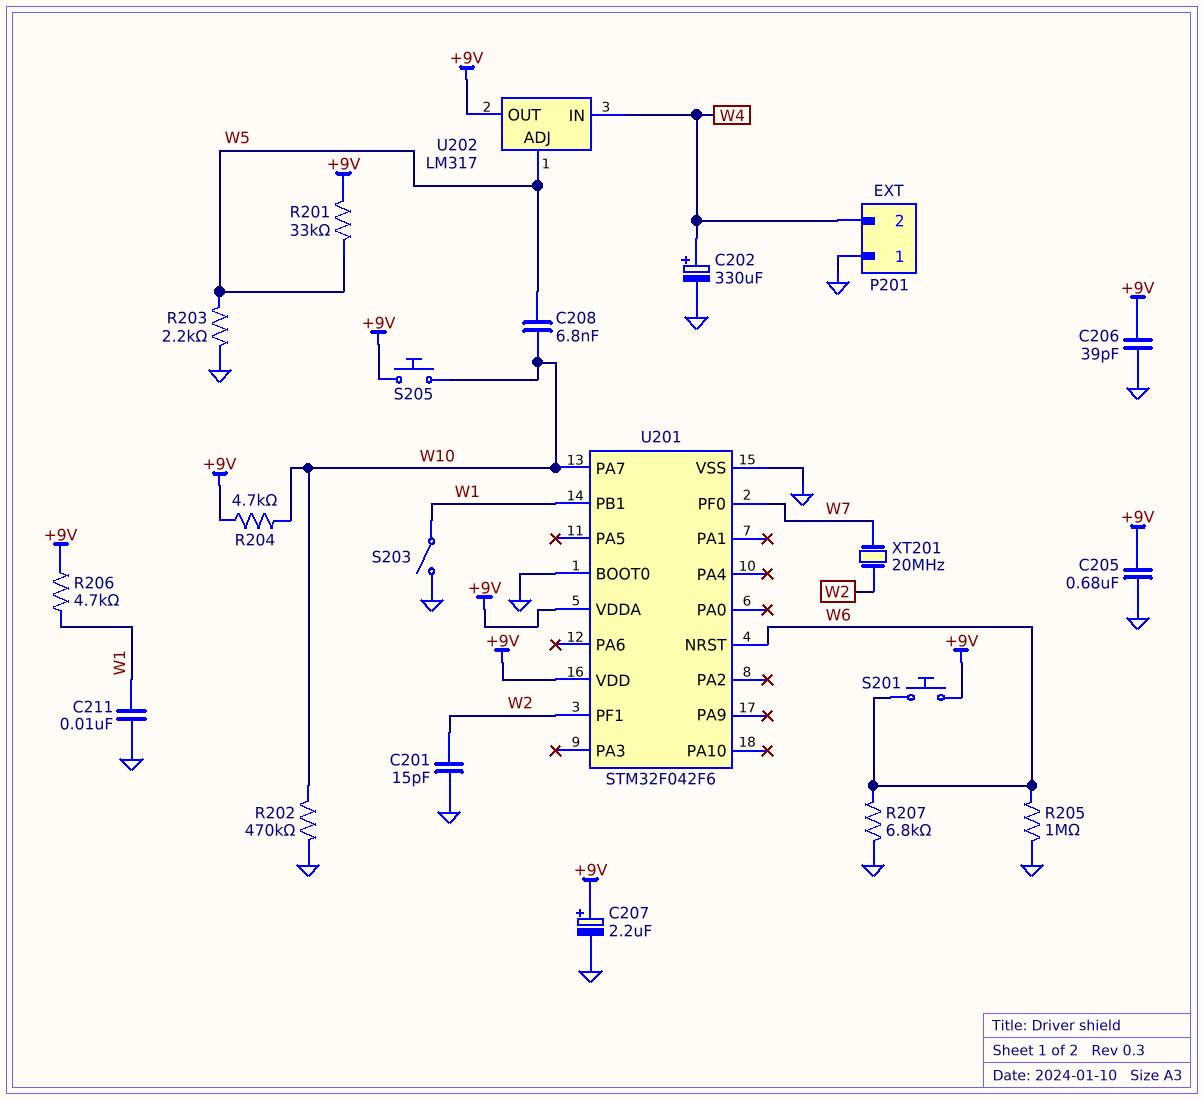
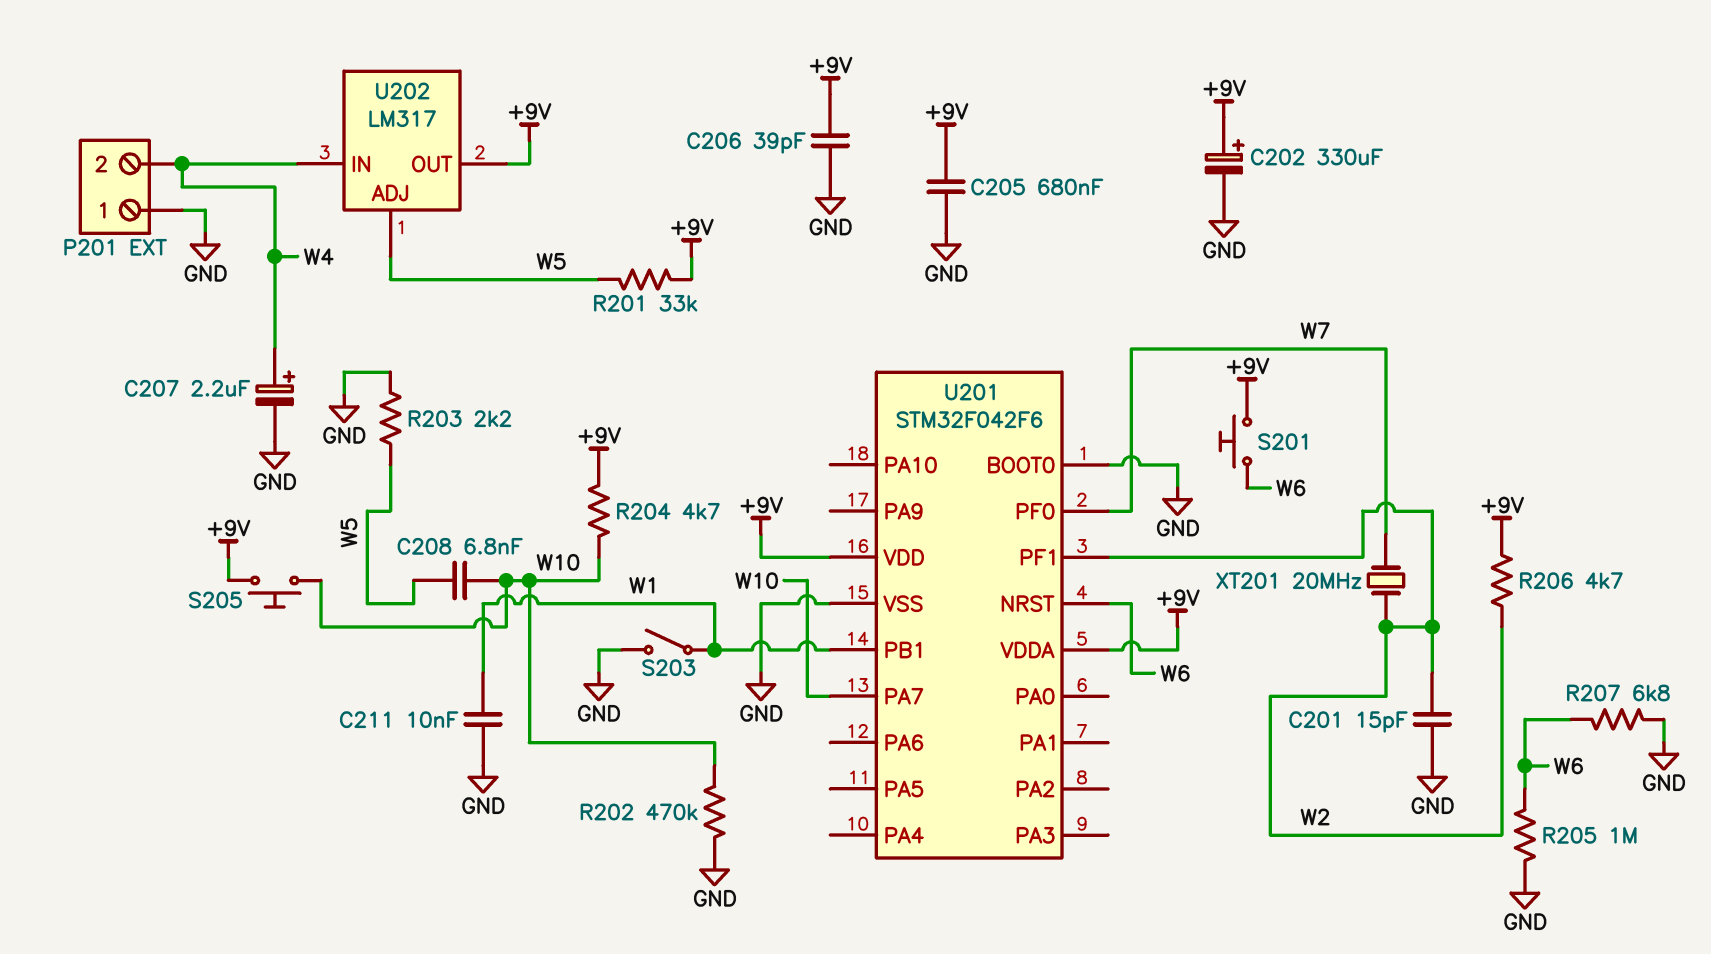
C202: 330uF (plus W4, minus GND) -> 330uF (plus +9V, minus GND)
C207: 2.2uF (plus +9V, minus GND) -> 2.2uF (plus W4, minus GND)
R206: 4.7k (+9V, W1) -> 4.7k (+9V, W2)

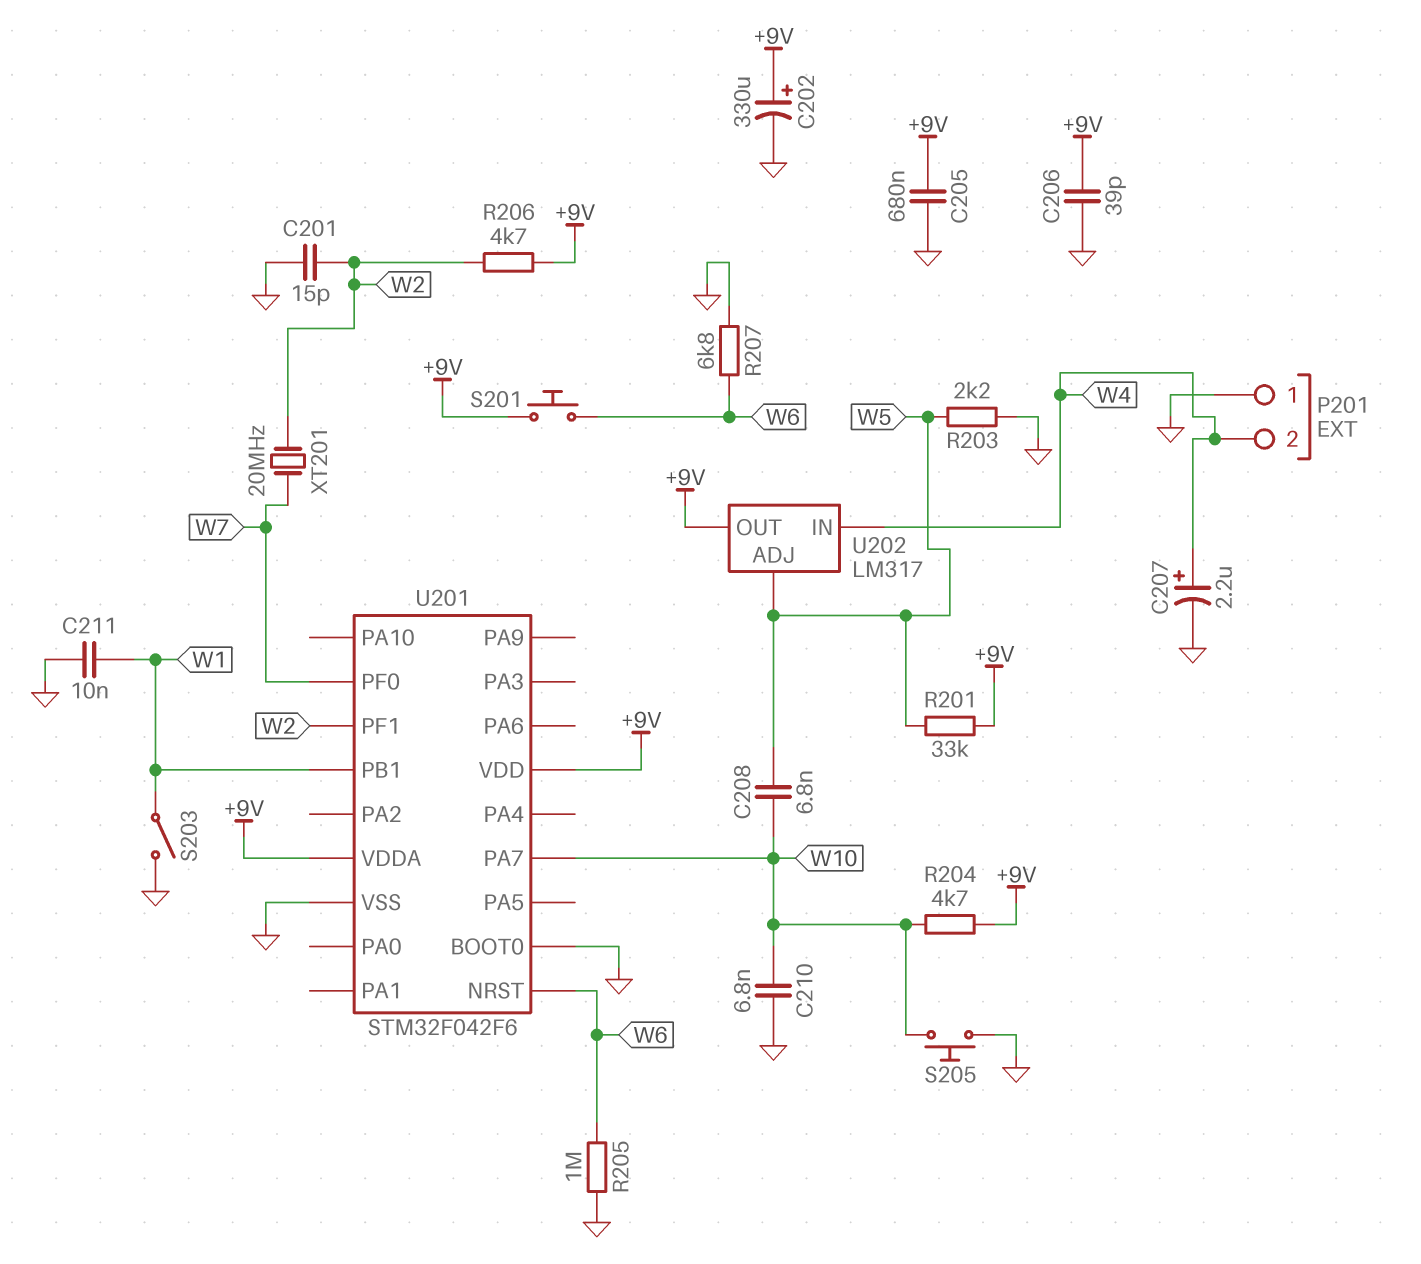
C210: none -> 6.8nF (GND, W10)
R202: 470k (GND, W10) -> none
S205: button (+9V, W10) -> button (GND, W10)

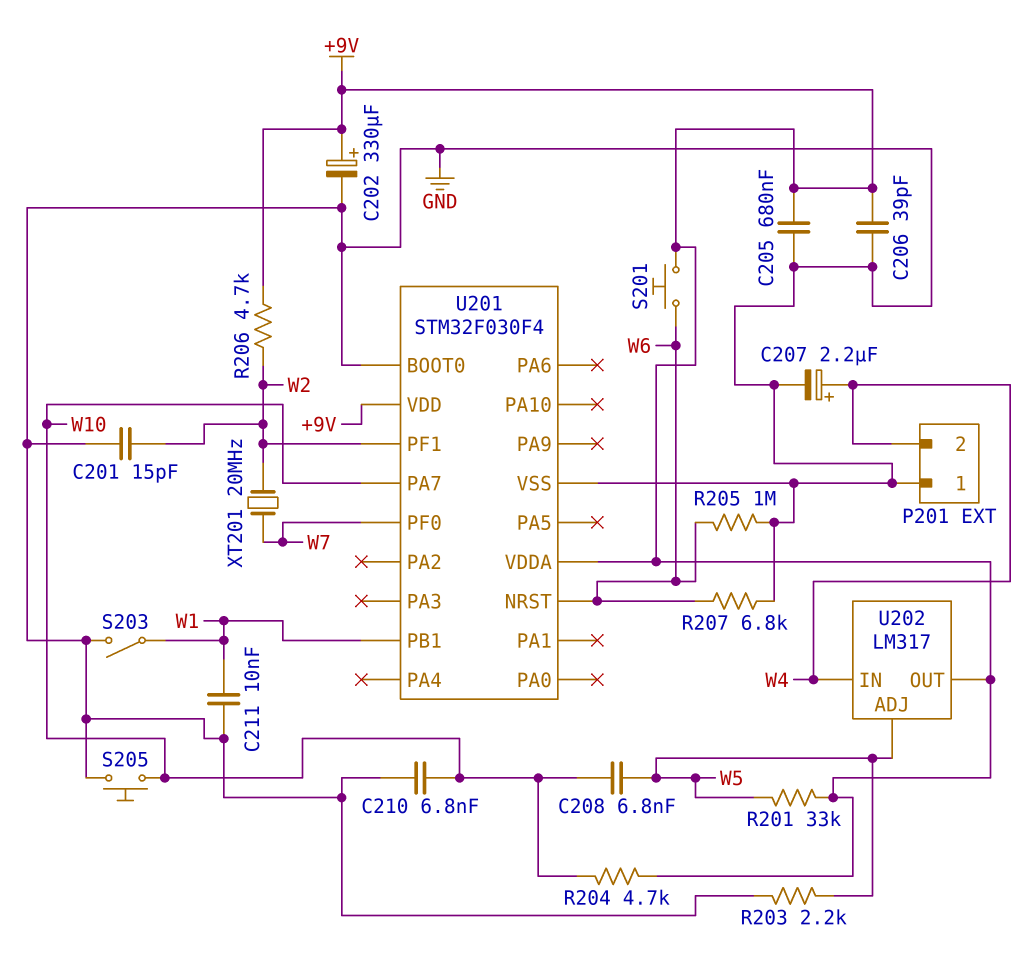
U201: STM32F042F6 -> STM32F030F4

